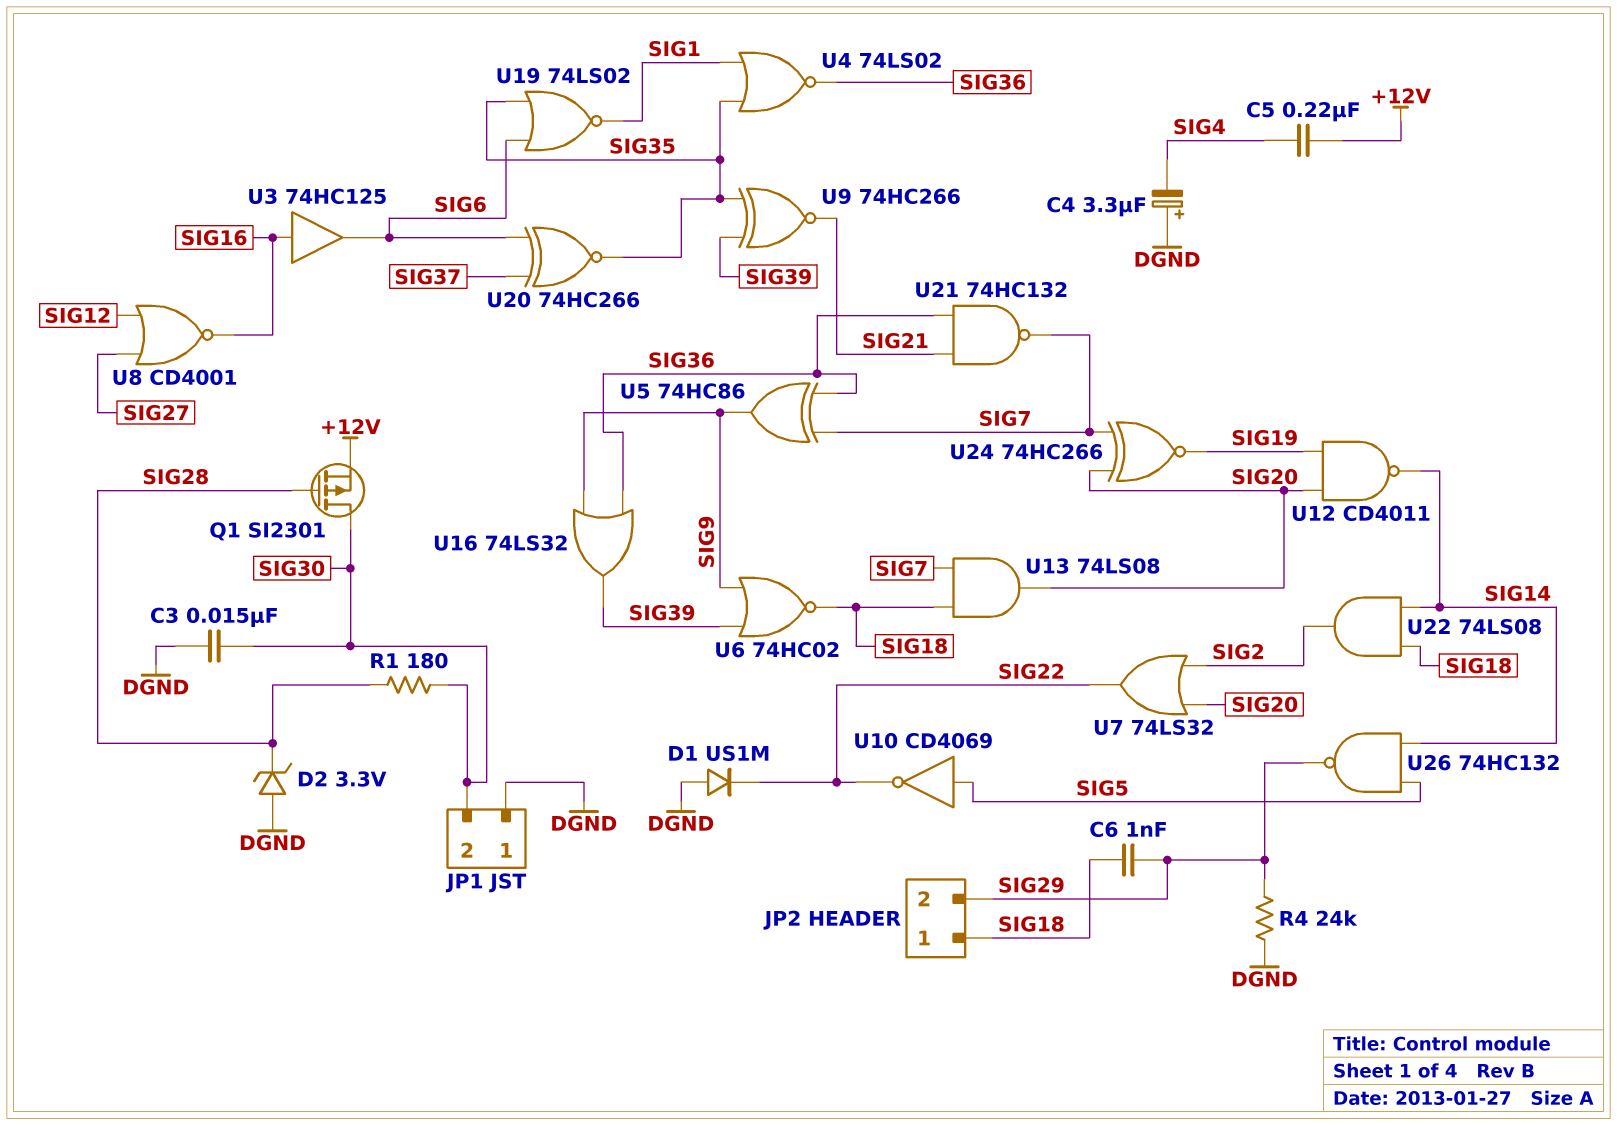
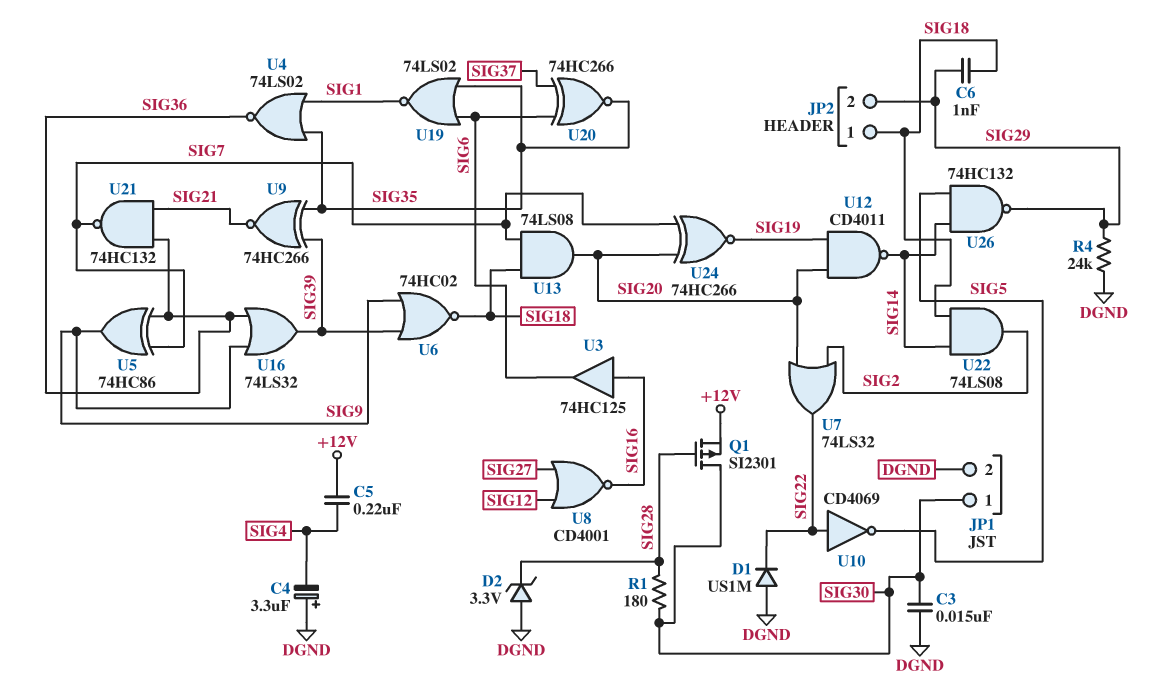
JP1 pin 1: DGND -> SIG30
JP1 pin 2: SIG30 -> DGND
U10: NOT CD4069 (in SIG5, out SIG22) -> NOT CD4069 (in SIG22, out SIG5)

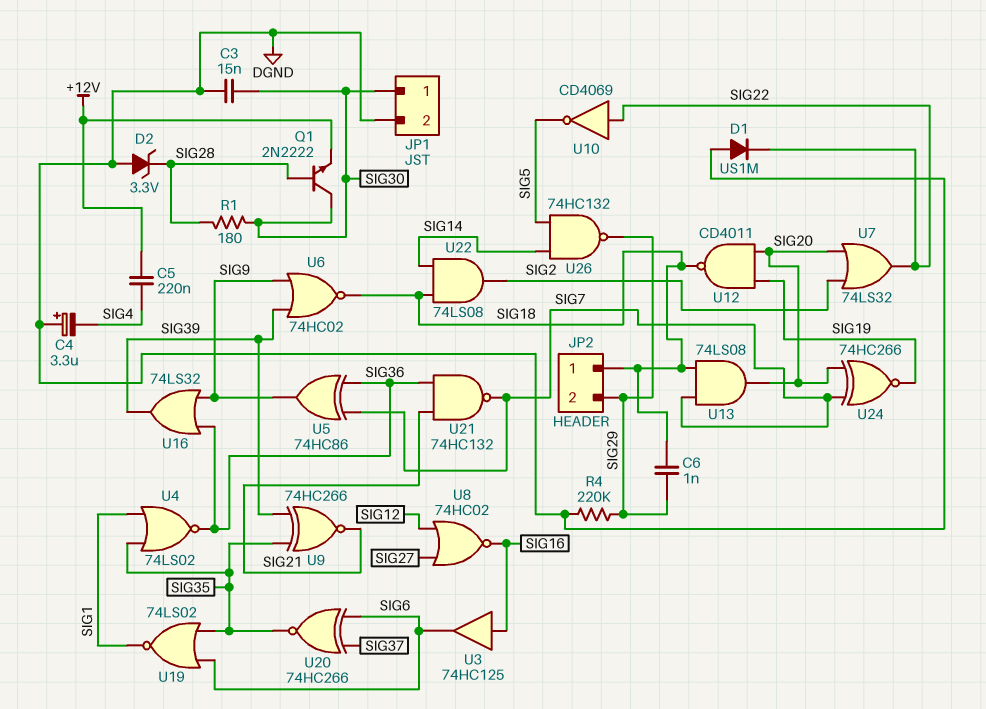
Q1: PMOS SI2301 (G SIG28, D SIG30, S +12V) -> NPN 2N2222 (B SIG28, C SIG30, E +12V)
R4: 24k (DGND, SIG29) -> 220k (DGND, SIG29)
U8: NOR CD4001 (in SIG12, in SIG27, out SIG16) -> NOR 74HC02 (in SIG12, in SIG27, out SIG16)
U12: NAND CD4011 (in SIG19, in SIG20, out SIG14) -> NAND CD4011 (in SIG19, in SIG20, out SIG18)

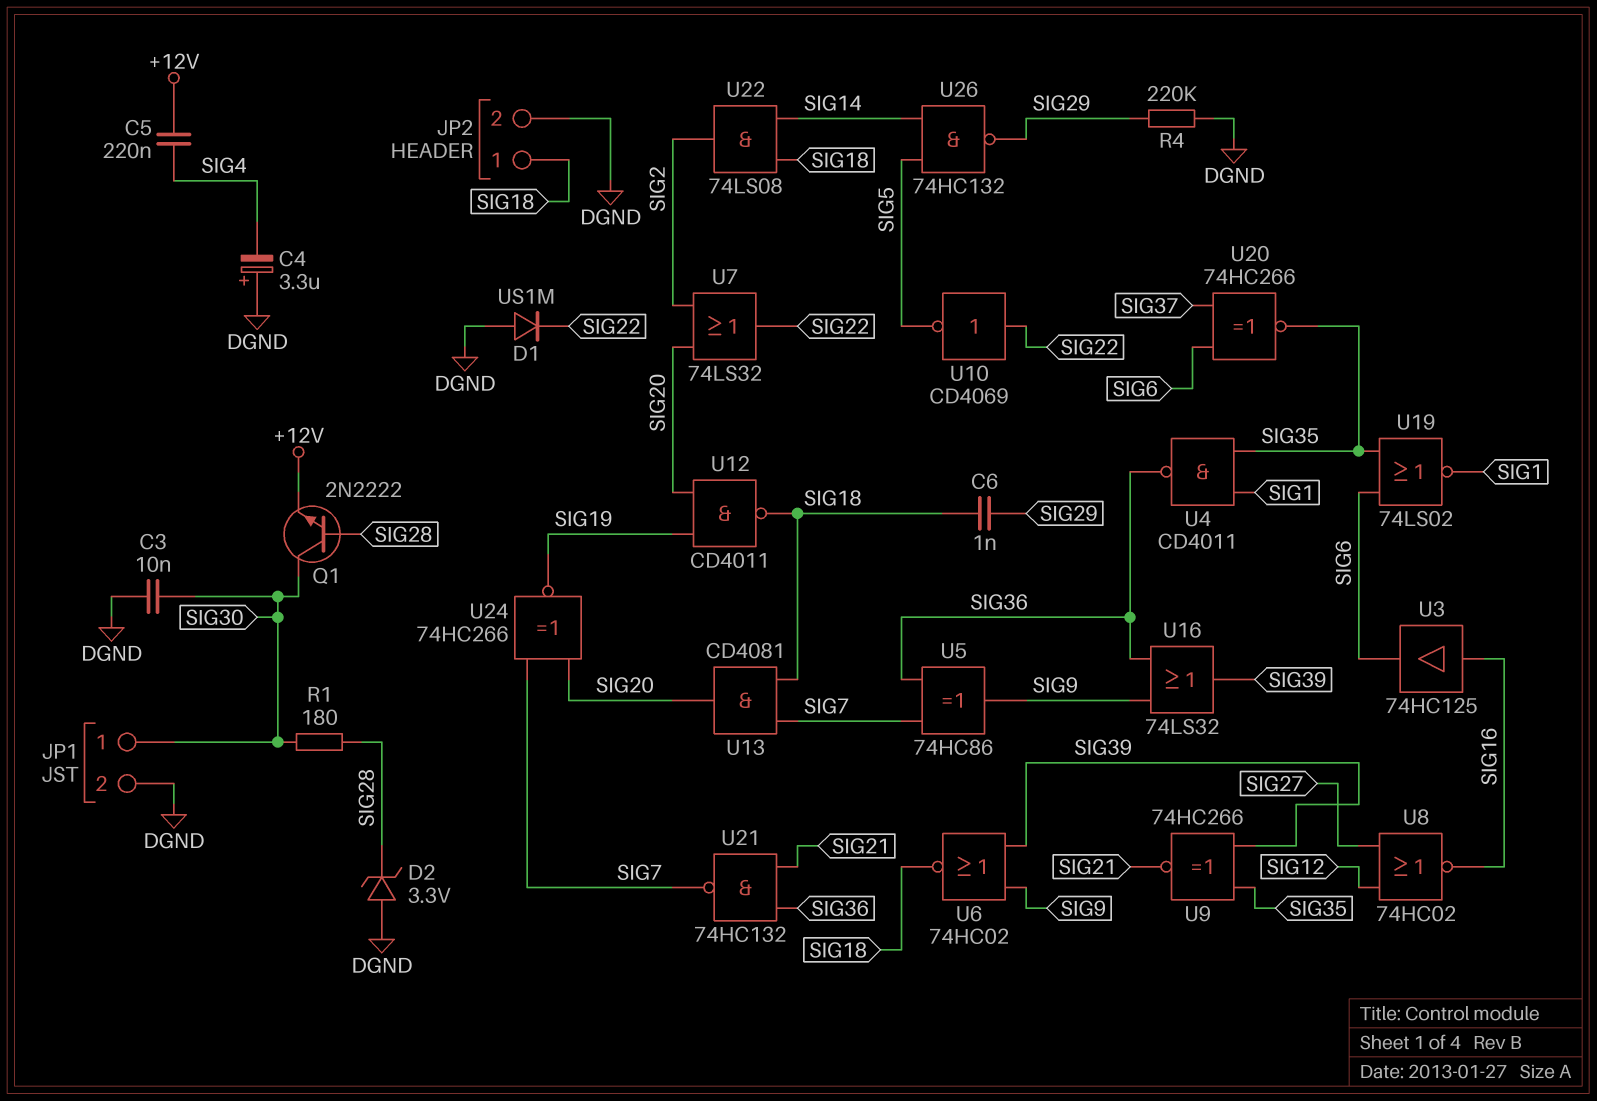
C3: 15nF (DGND, SIG30) -> 10nF (DGND, SIG30)
JP2 pin 2: SIG29 -> DGND
U4: NOR 74LS02 (in SIG1, in SIG35, out SIG36) -> NAND CD4011 (in SIG1, in SIG35, out SIG36)
U13: AND 74LS08 (in SIG7, in SIG18, out SIG20) -> AND CD4081 (in SIG7, in SIG18, out SIG20)

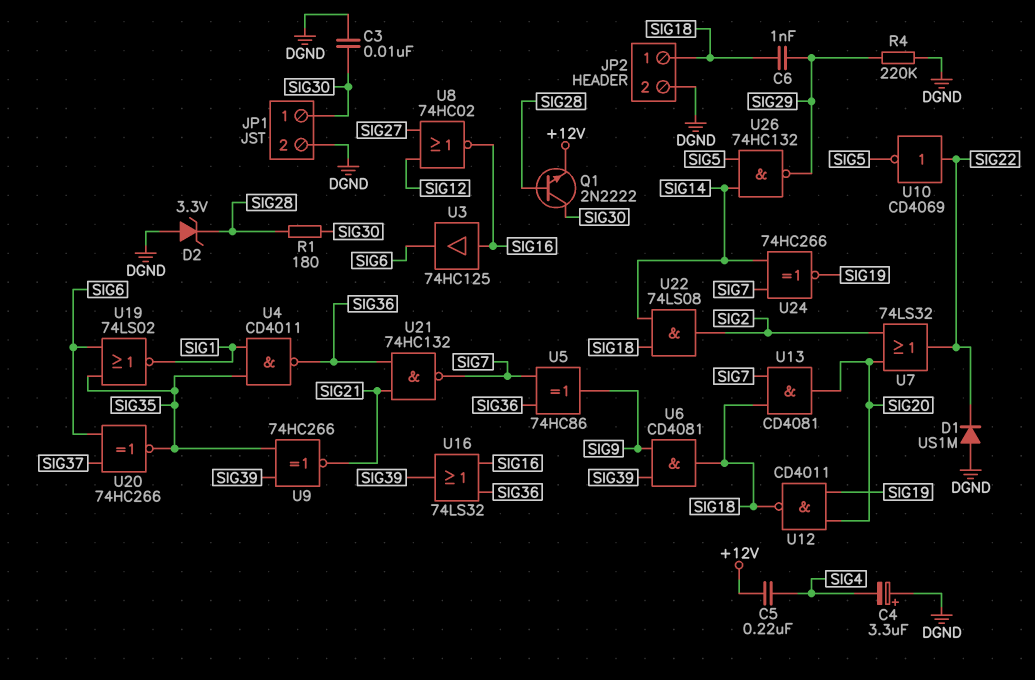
U6: NOR 74HC02 (in SIG9, in SIG39, out SIG18) -> AND CD4081 (in SIG9, in SIG39, out SIG18)
U16: OR 74LS32 (in SIG9, in SIG36, out SIG39) -> OR 74LS32 (in SIG16, in SIG36, out SIG39)
U24: XNOR 74HC266 (in SIG7, in SIG20, out SIG19) -> XNOR 74HC266 (in SIG7, in SIG14, out SIG19)

